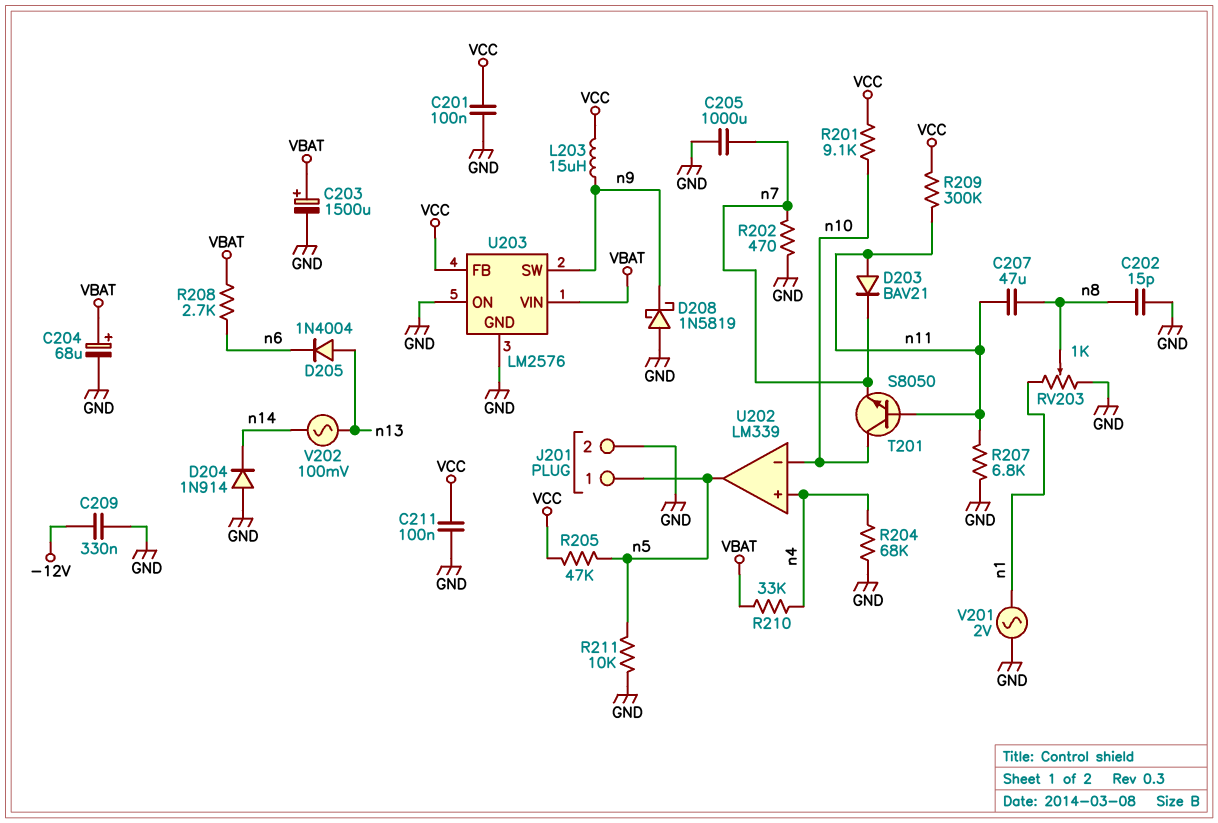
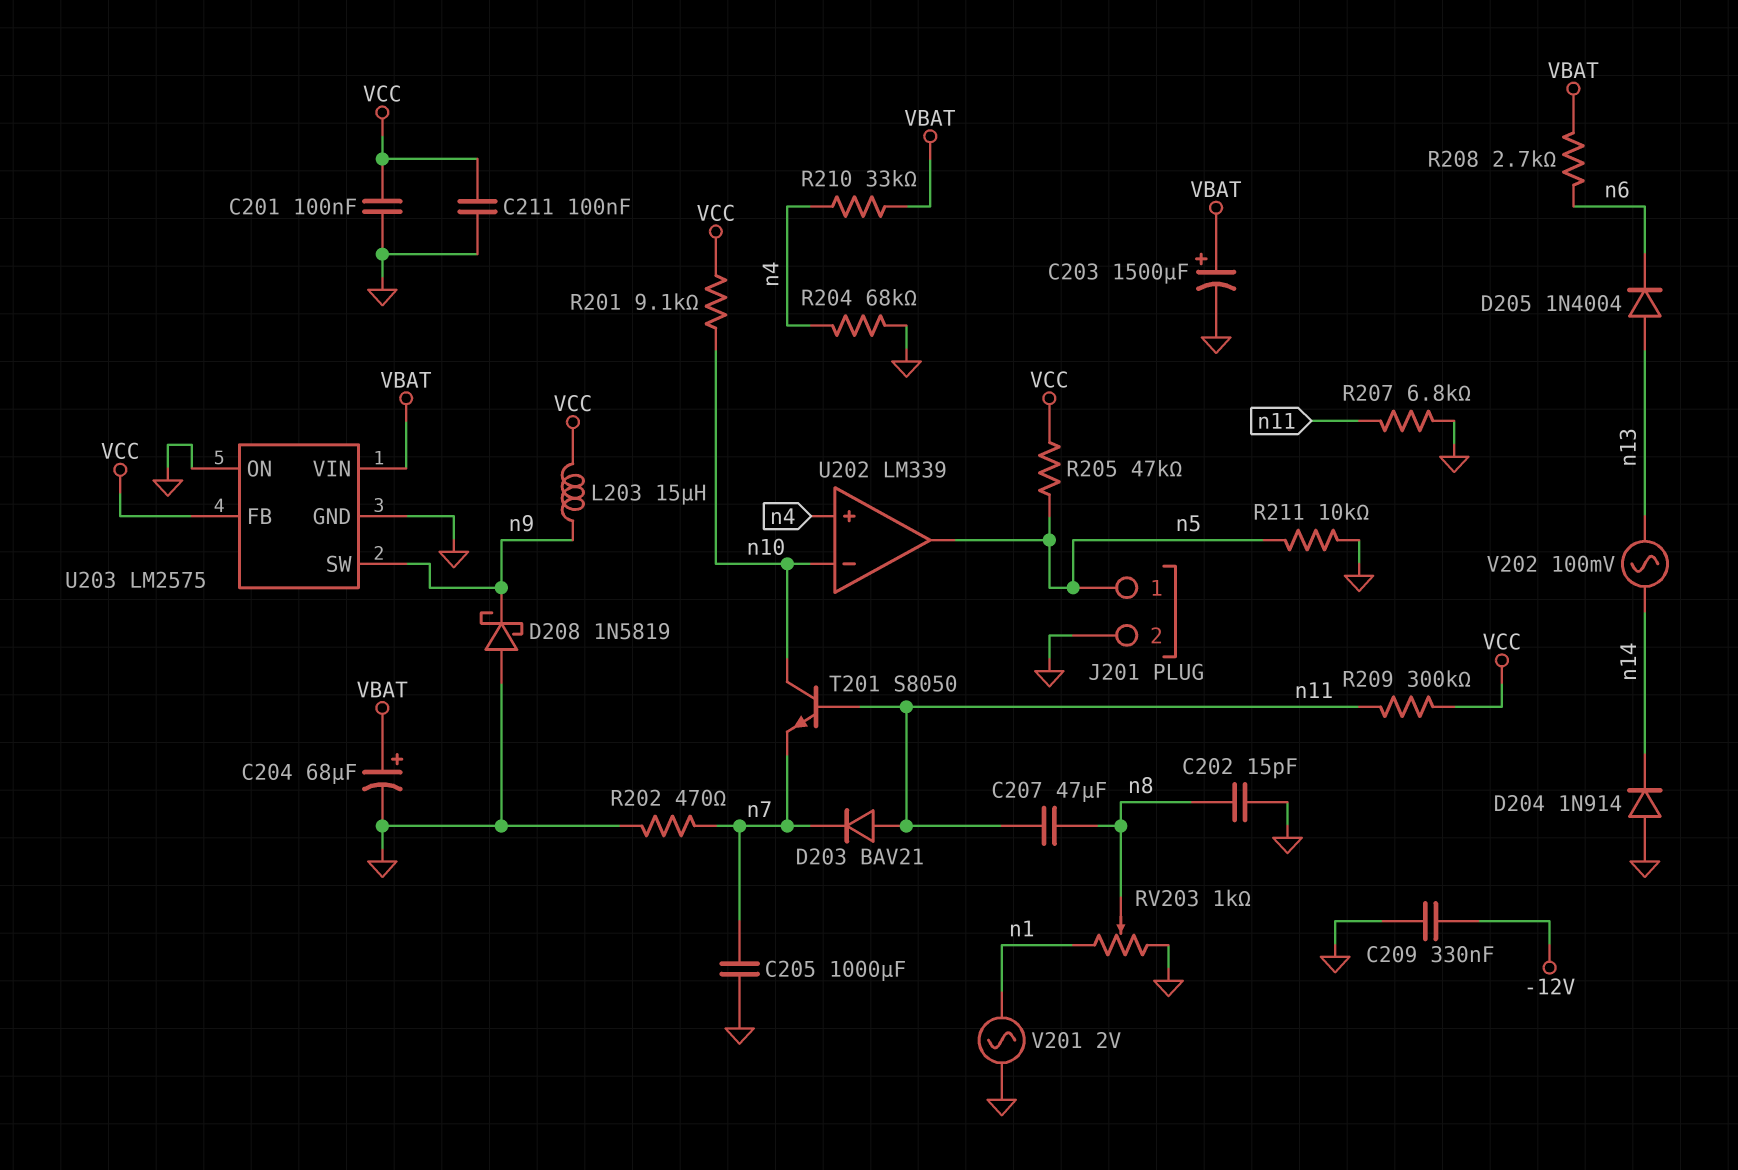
U203: LM2576 -> LM2575

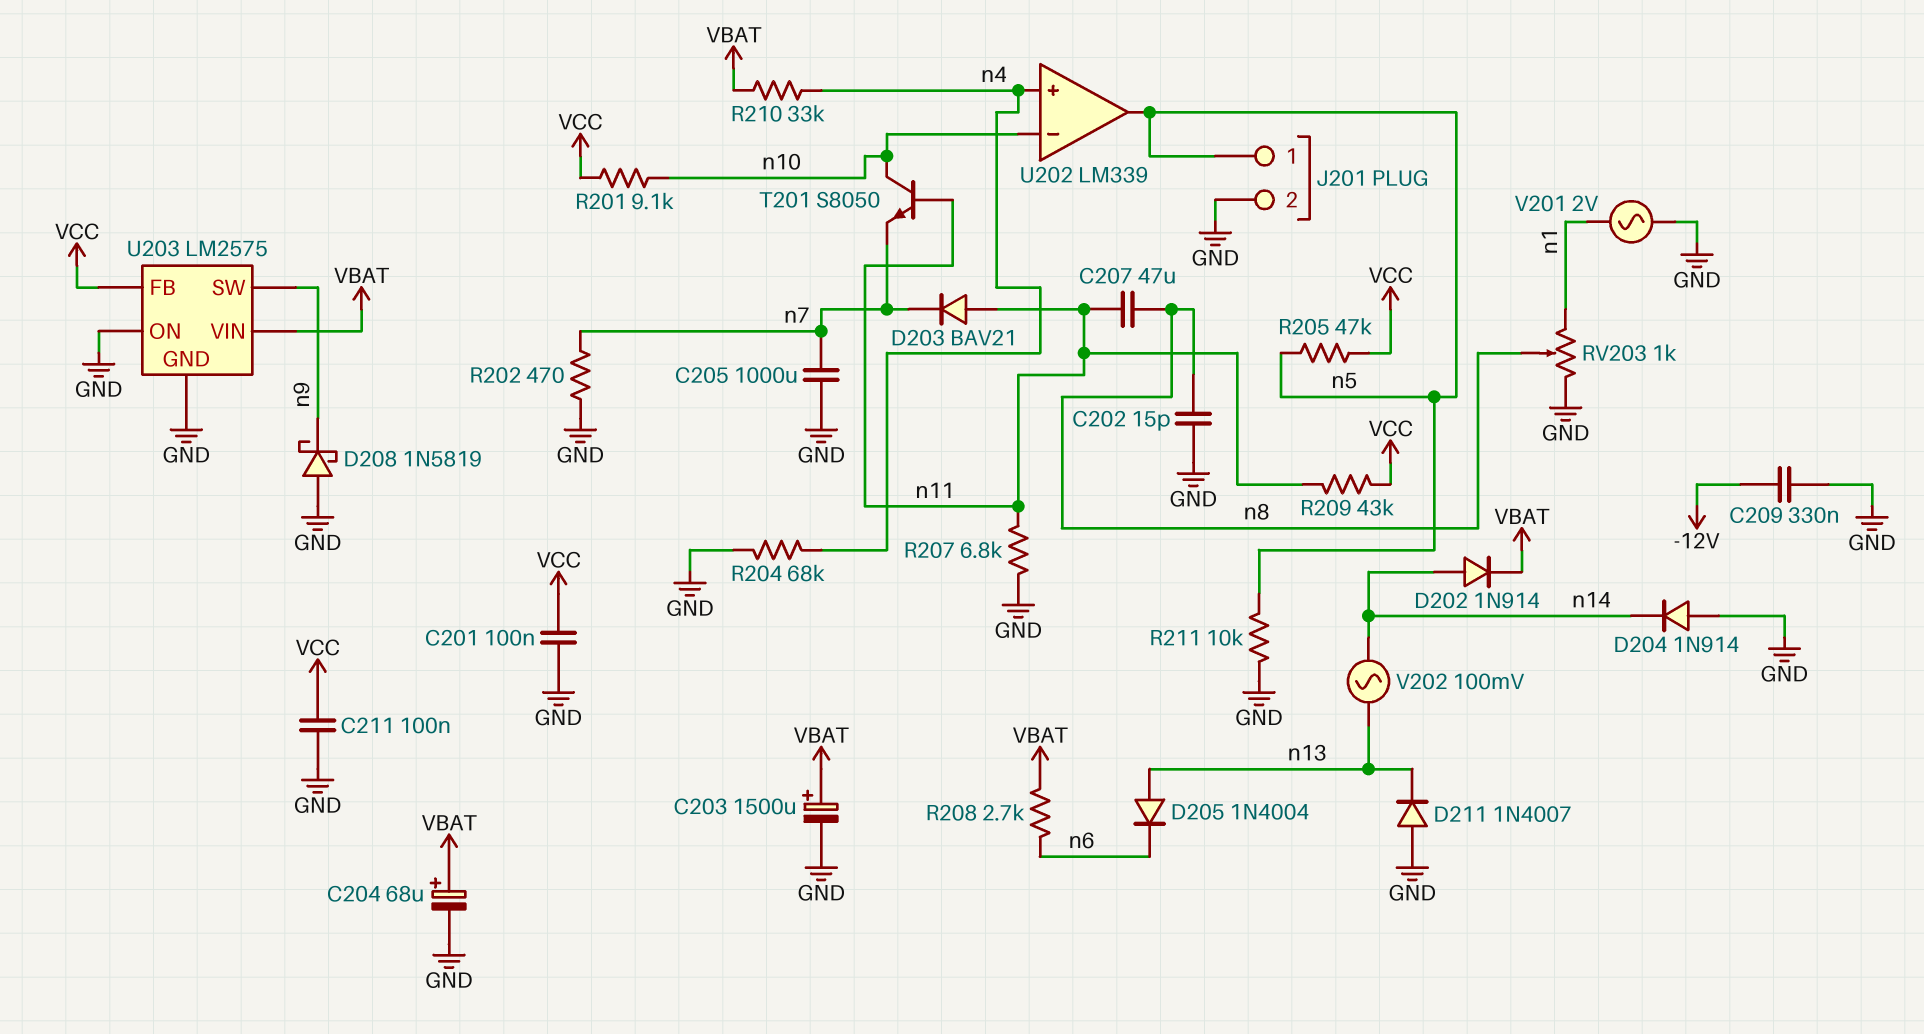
D202: none -> diode 1N914 (A n14, K VBAT)
D211: none -> diode 1N4007 (A GND, K n13)
L203: 15uH (VCC, n9) -> none
R209: 300k (VCC, n11) -> 43k (VCC, n11)

